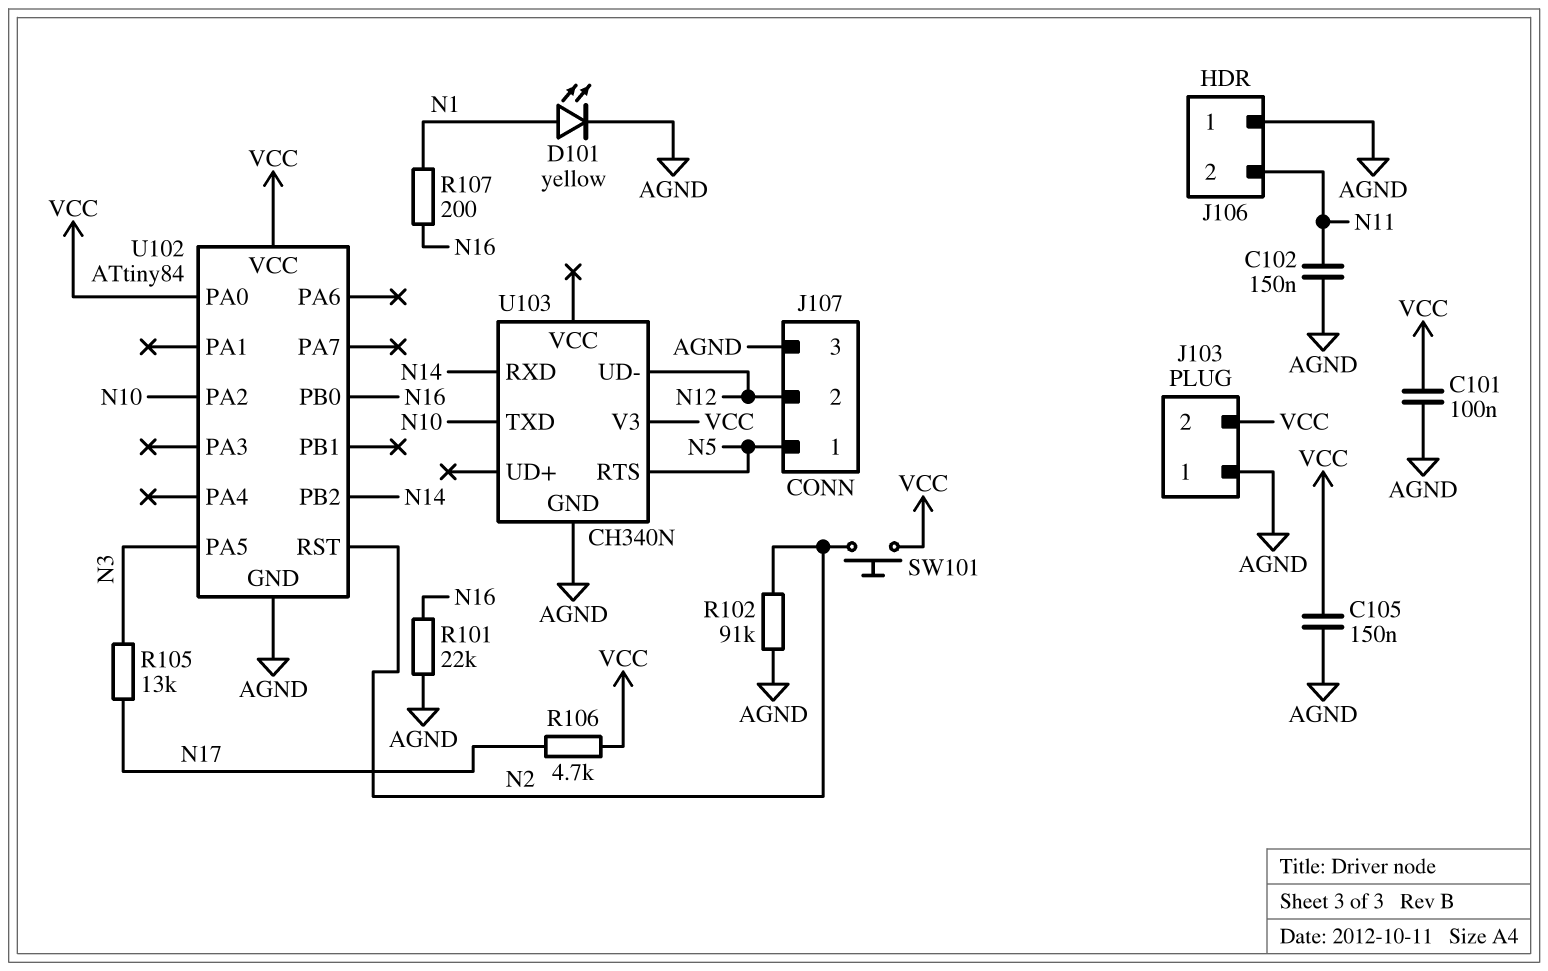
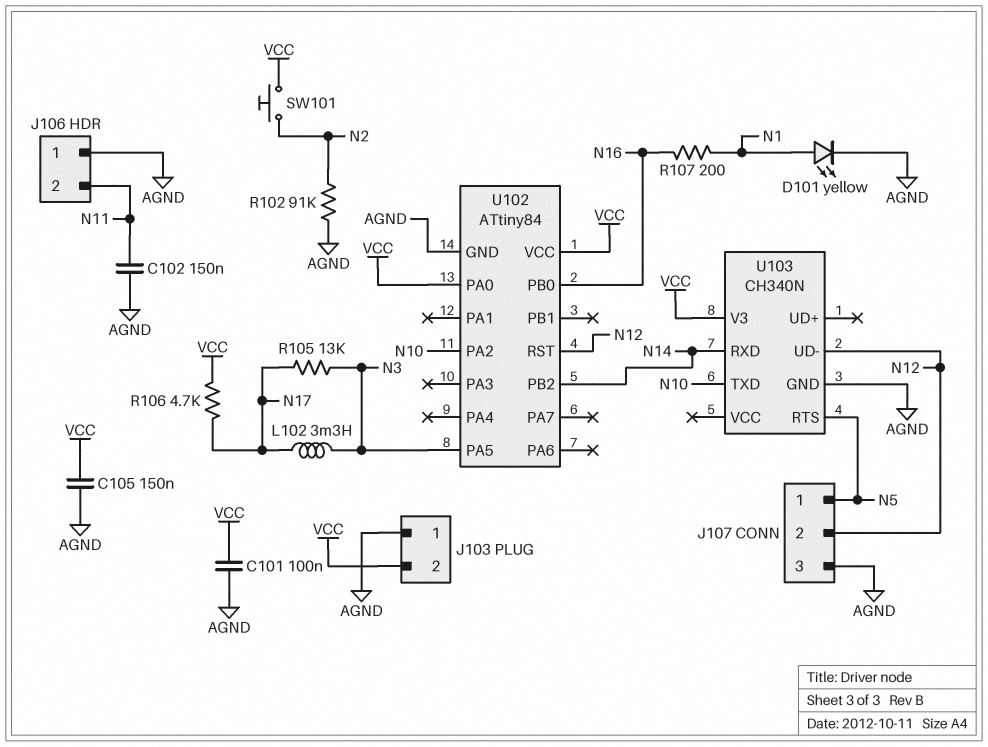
L102: none -> 3.3mH (N3, N17)
R101: 22k (AGND, N16) -> none
U102 pin RST: N2 -> N12

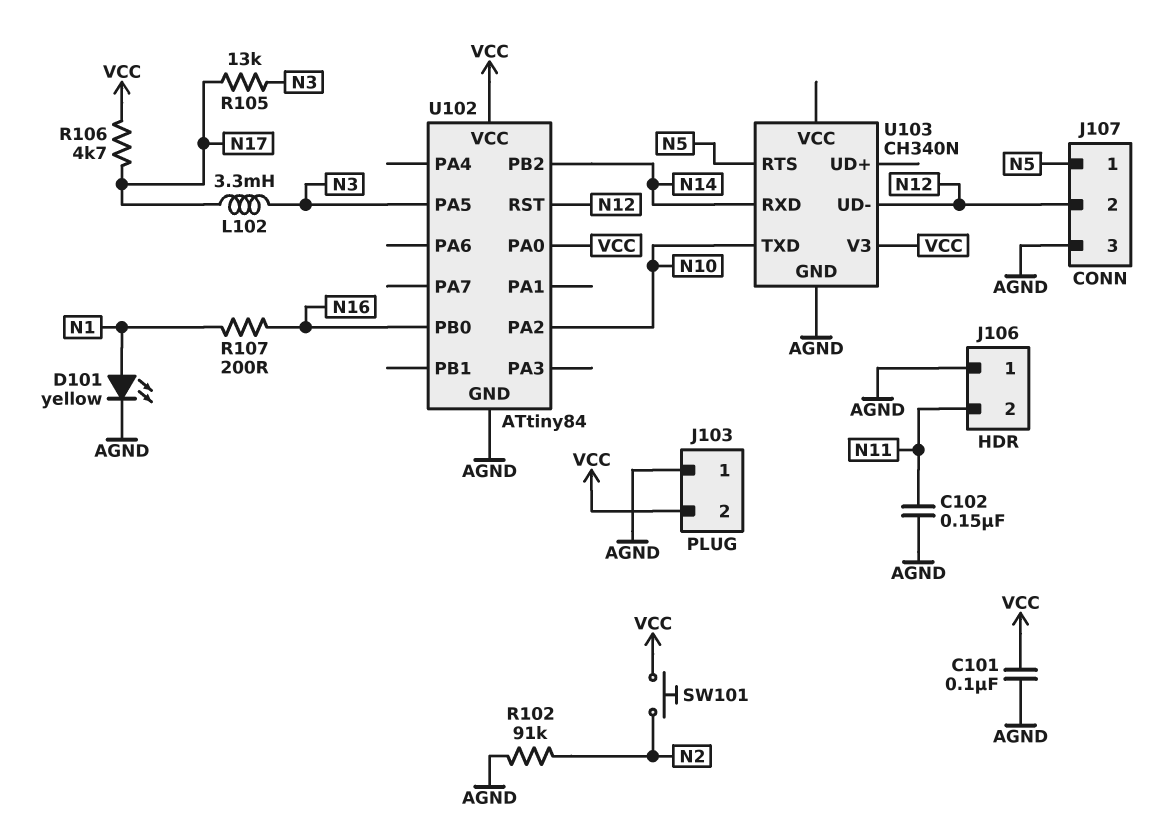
C105: 150nF (AGND, VCC) -> none

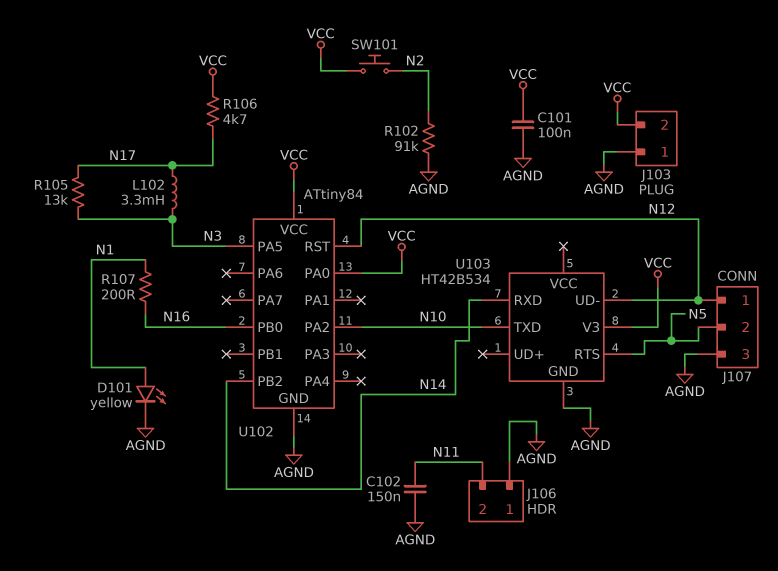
J107 pin 1: N5 -> N12
J107 pin 2: N12 -> N5
U103: CH340N -> HT42B534

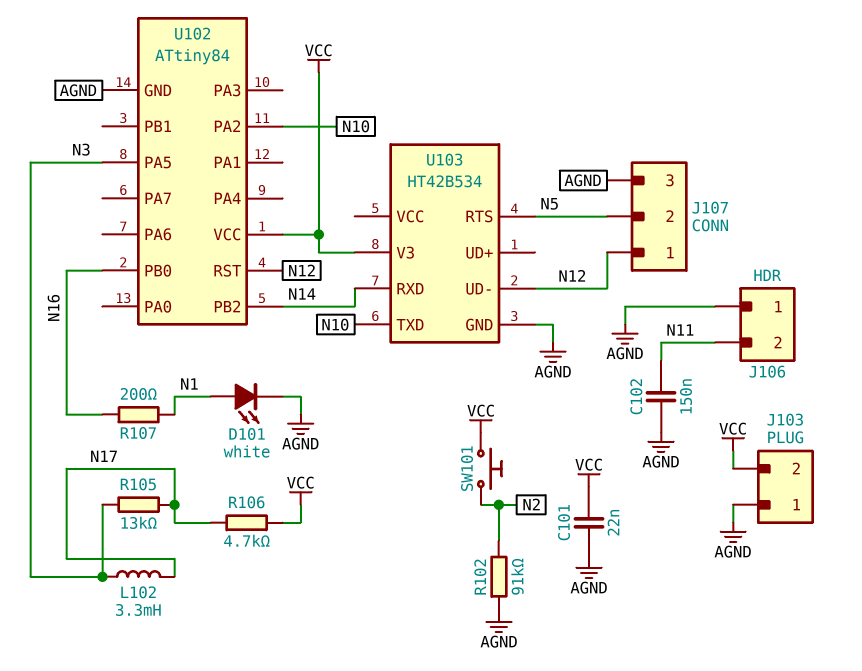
C101: 100nF (AGND, VCC) -> 22nF (AGND, VCC)
D101: LED yellow (A N1, K AGND) -> LED white (A N1, K AGND)
U102 pin PA0: VCC -> none

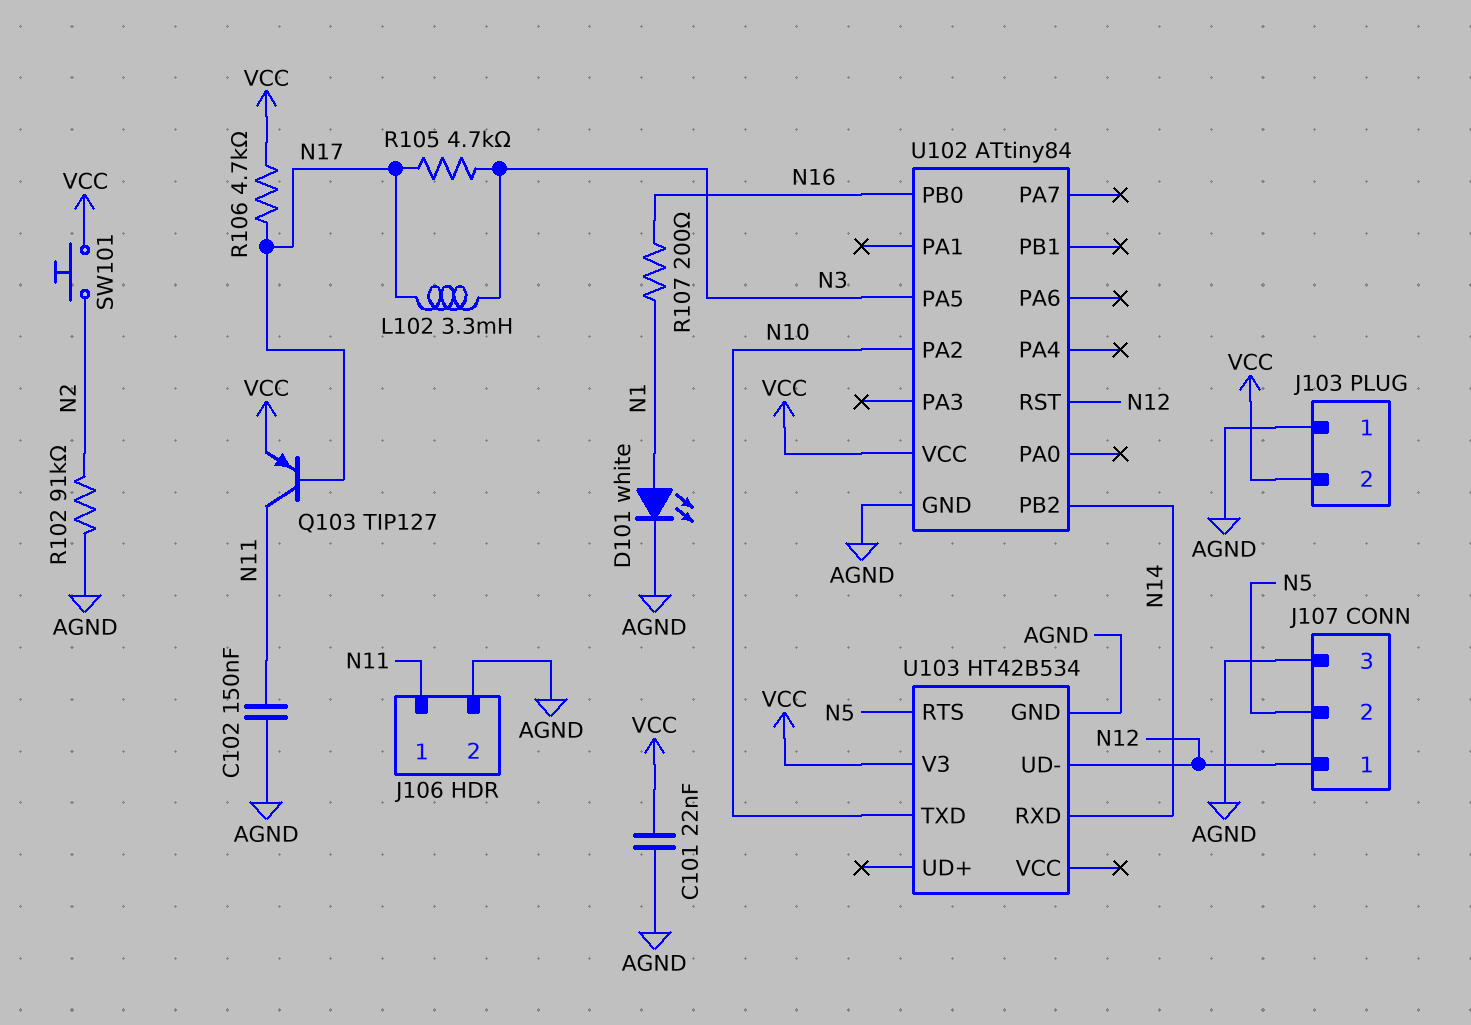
J106 pin 1: AGND -> N11
J106 pin 2: N11 -> AGND
Q103: none -> PNP TIP127 (B N17, C N11, E VCC)
R105: 13k (N3, N17) -> 4.7k (N3, N17)

